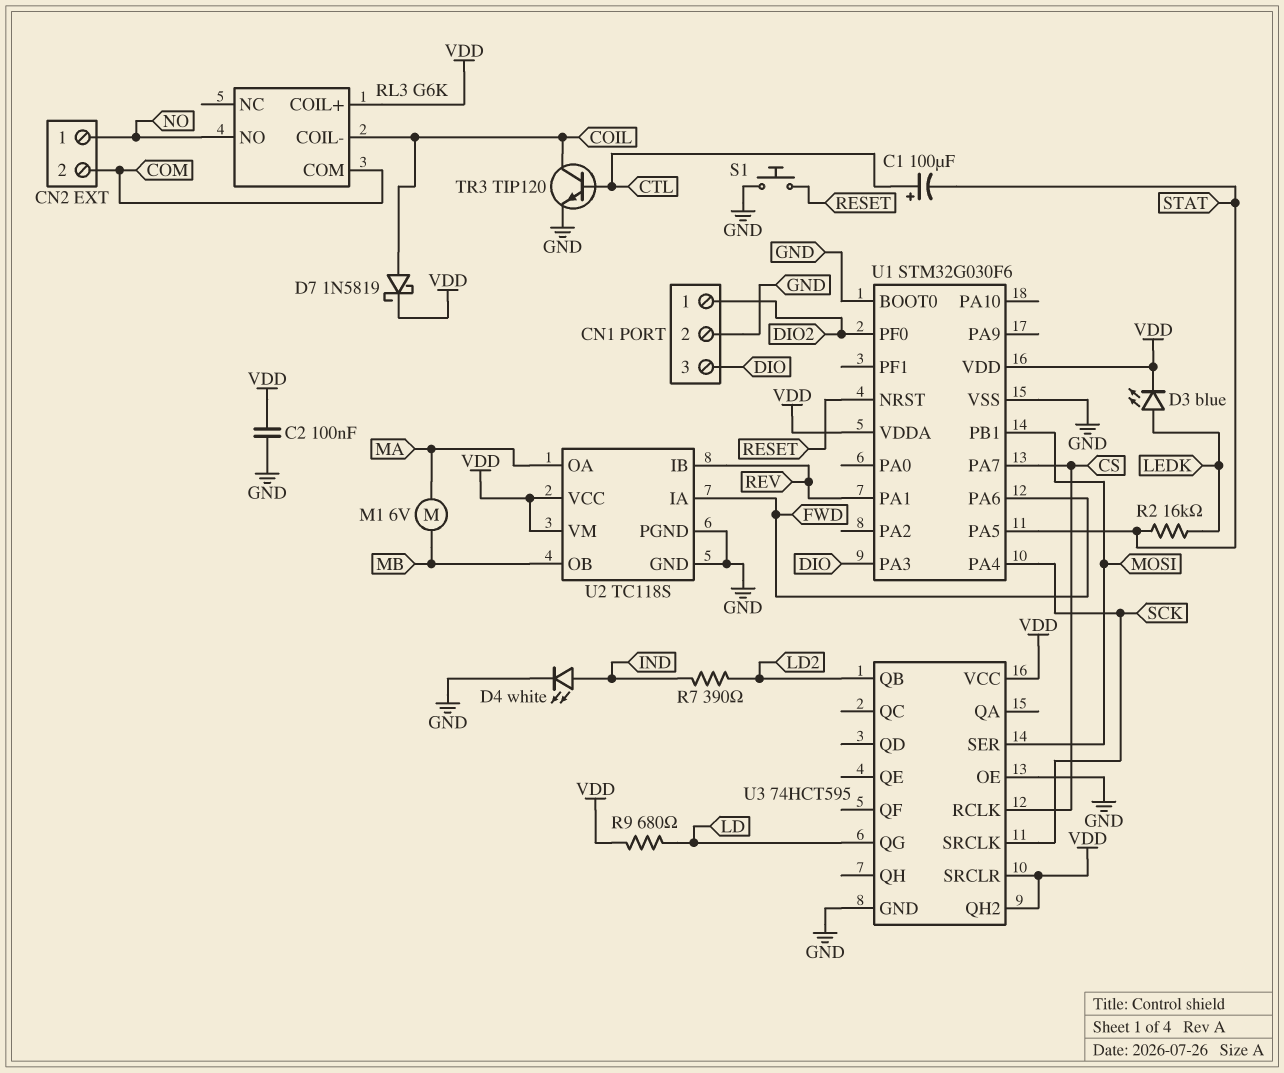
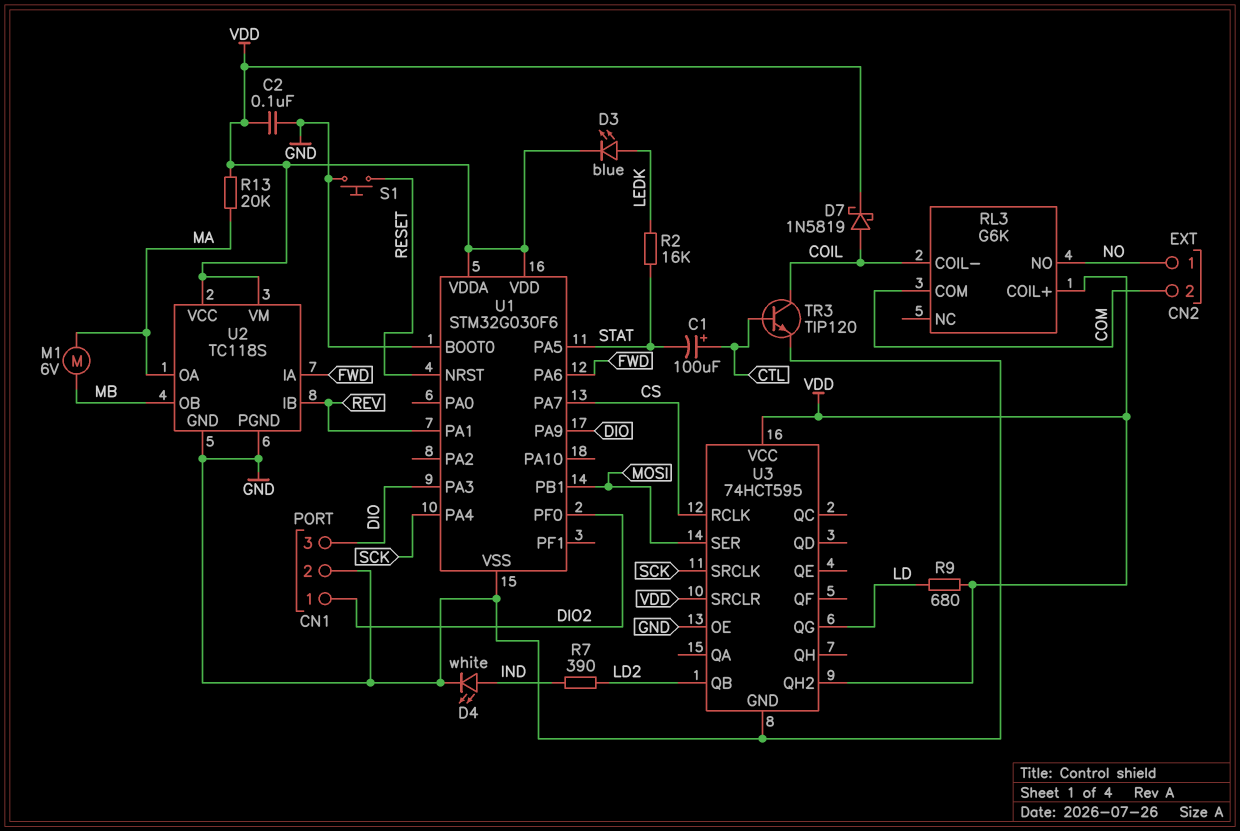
R13: none -> 20k (MA, VDD)
U1 pin PA9: none -> DIO

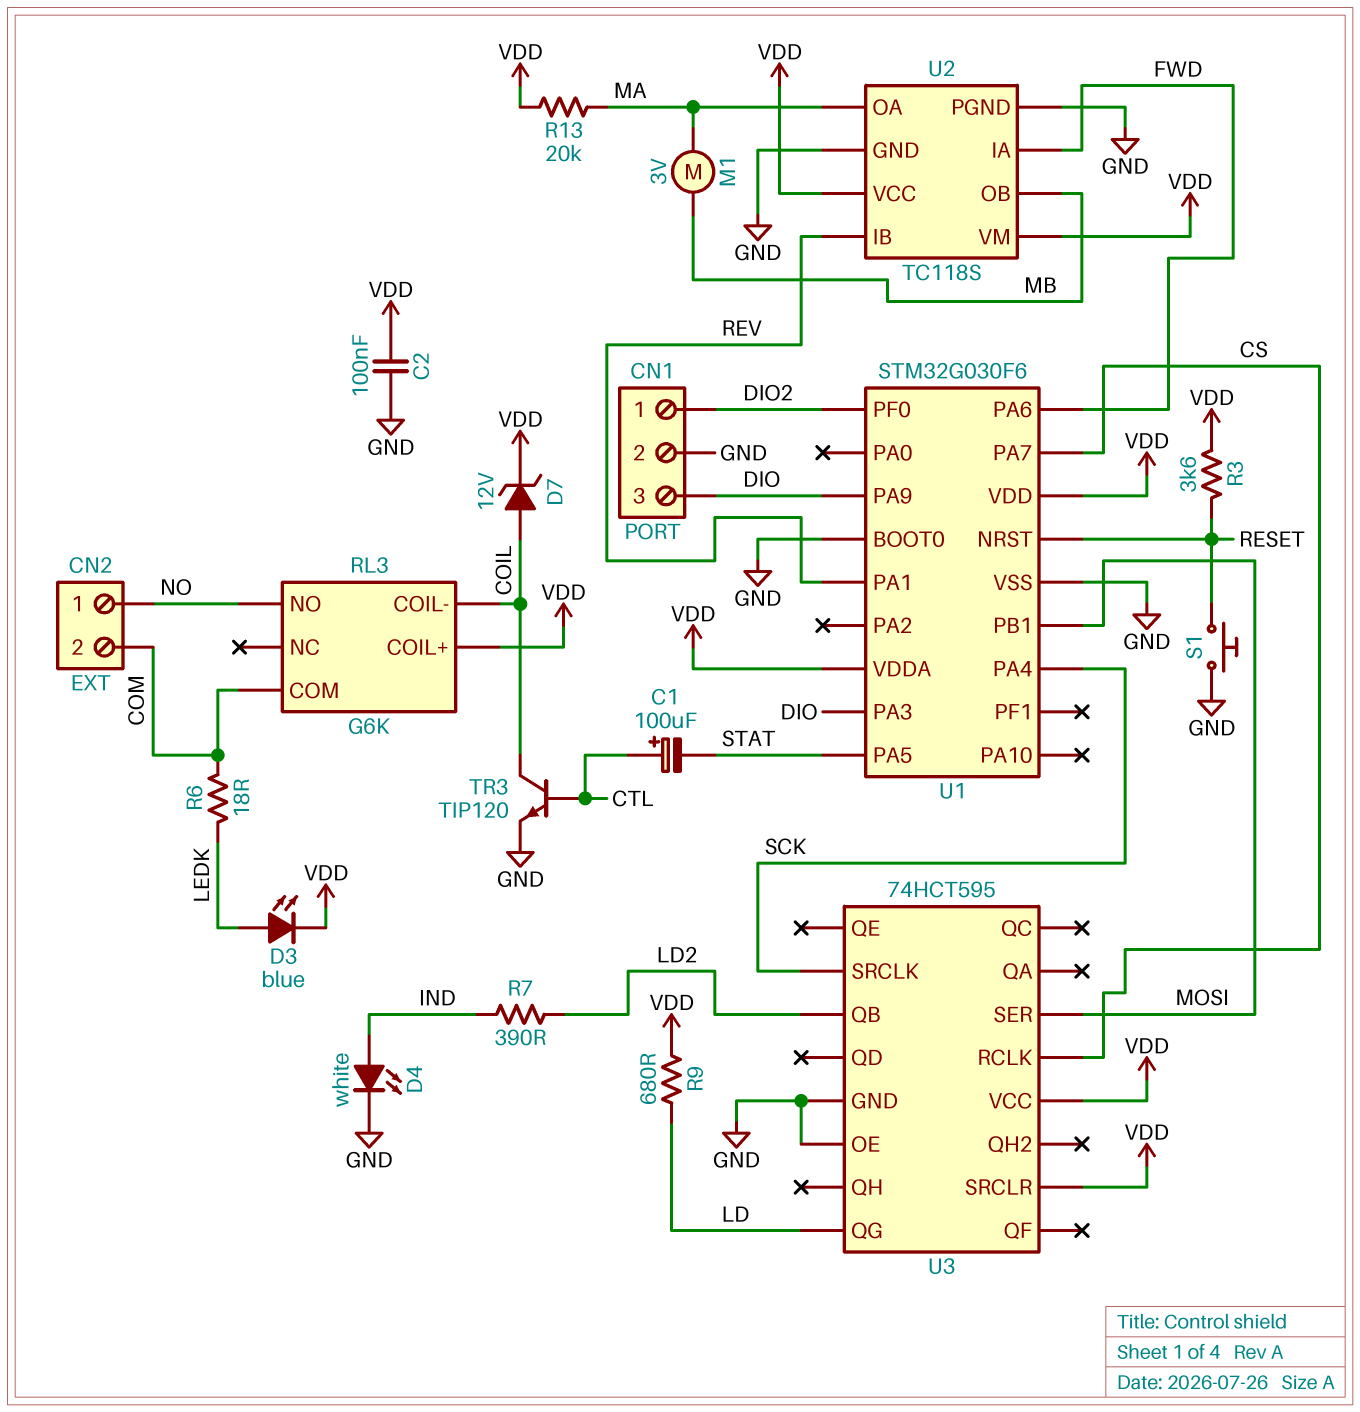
D7: schottky 1N5819 (A COIL, K VDD) -> zener 12V (A COIL, K VDD)
M1: motor 6V (MA, MB) -> motor 3V (MA, MB)
R2: 16k (LEDK, STAT) -> none
R3: none -> 3.6k (RESET, VDD)
R6: none -> 18 (COM, LEDK)
U3 pin QH2: VDD -> none

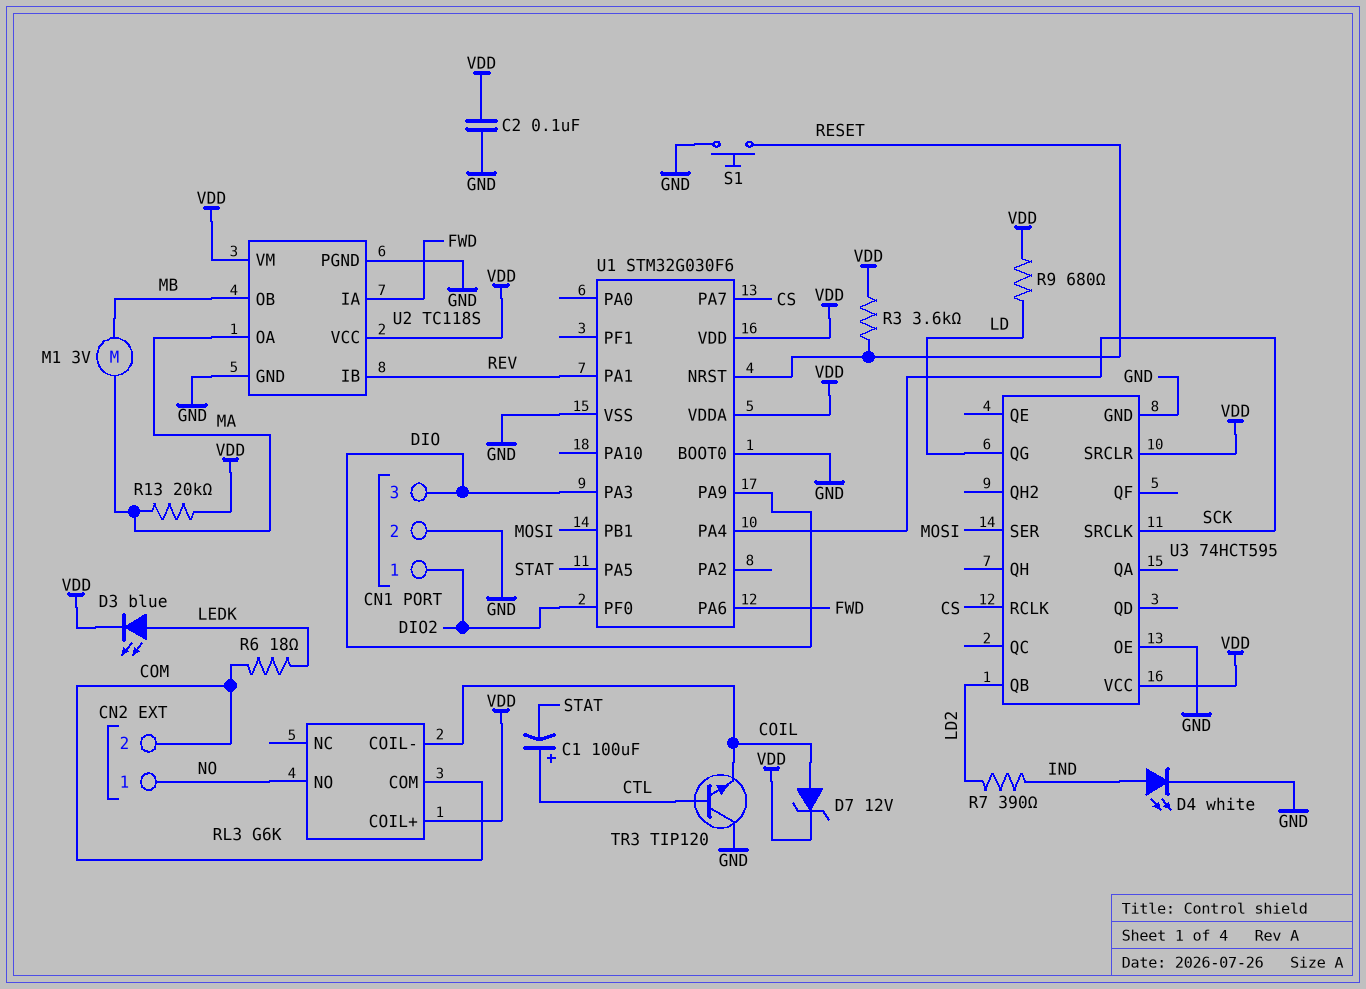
TR3: NPN TIP120 (B CTL, C COIL, E GND) -> NPN TIP120 (B CTL, C GND, E COIL)

